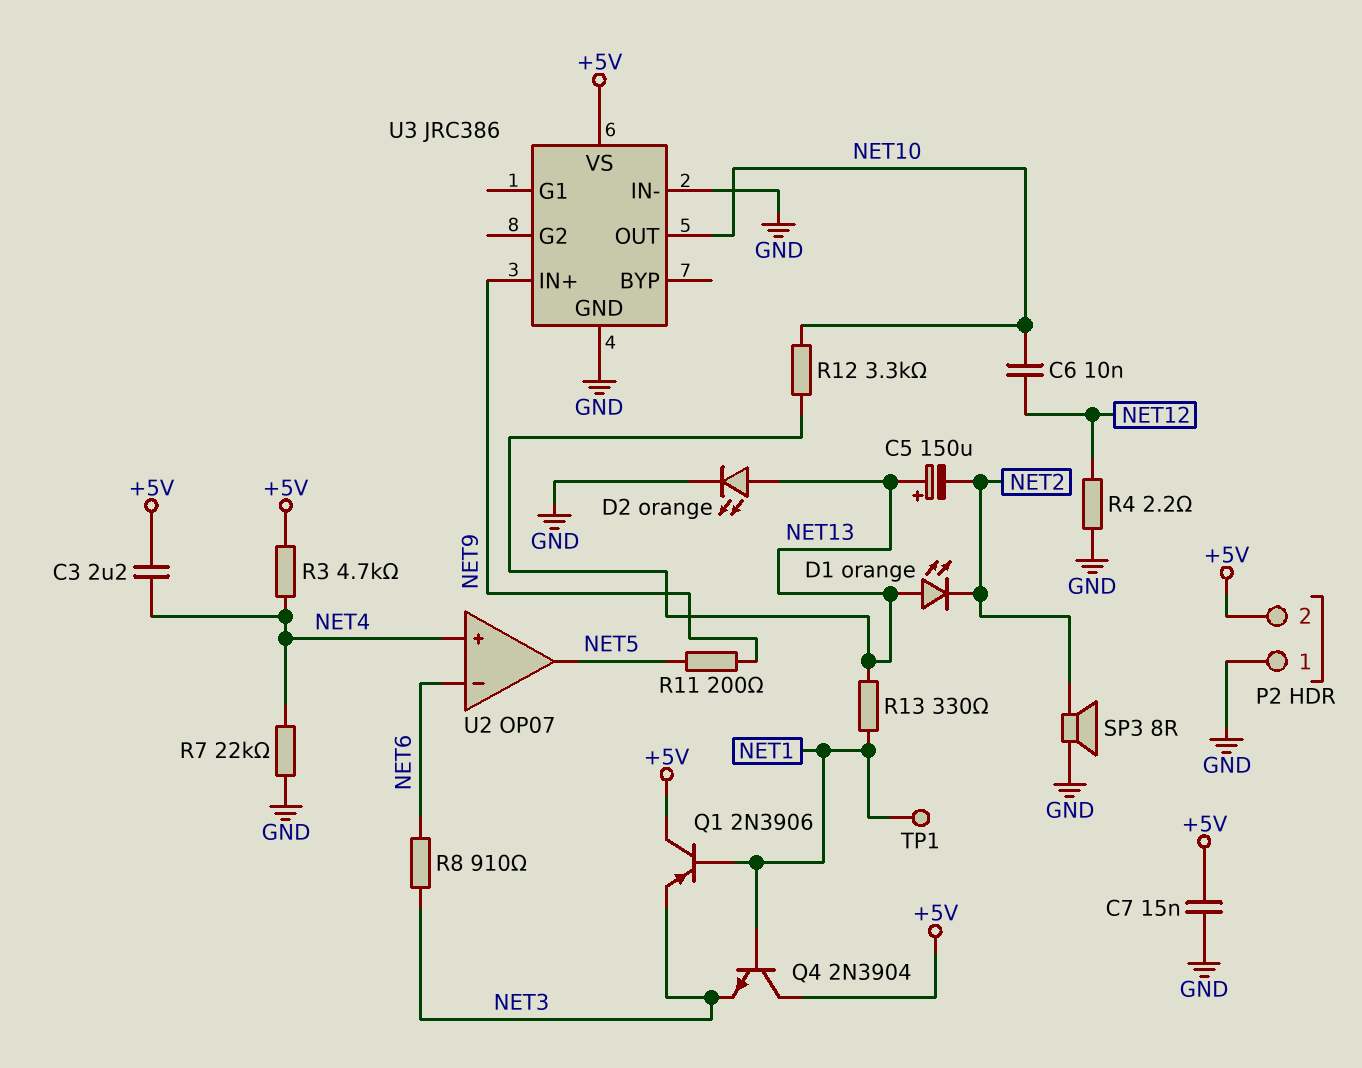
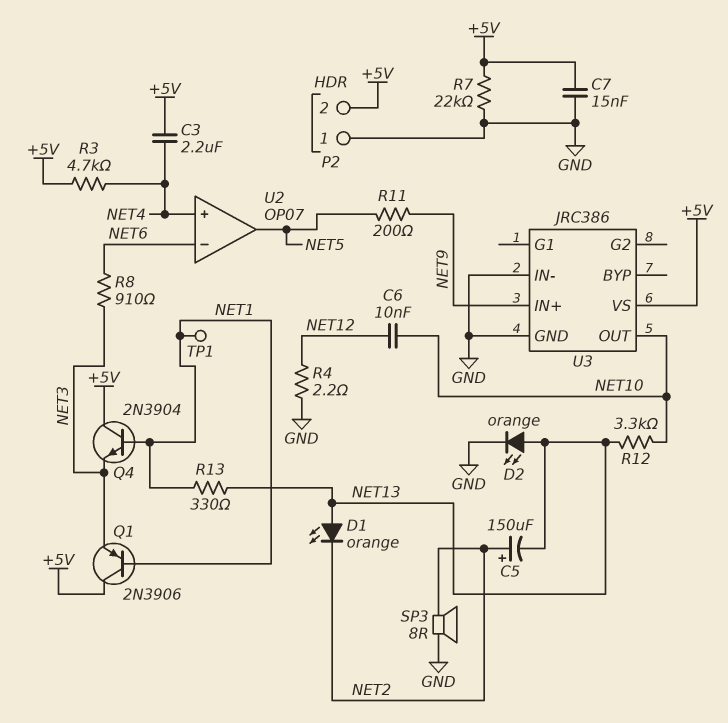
C5: 150uF (plus NET13, minus NET2) -> 150uF (plus NET2, minus NET13)
R7: 22k (GND, NET4) -> 22k (+5V, GND)

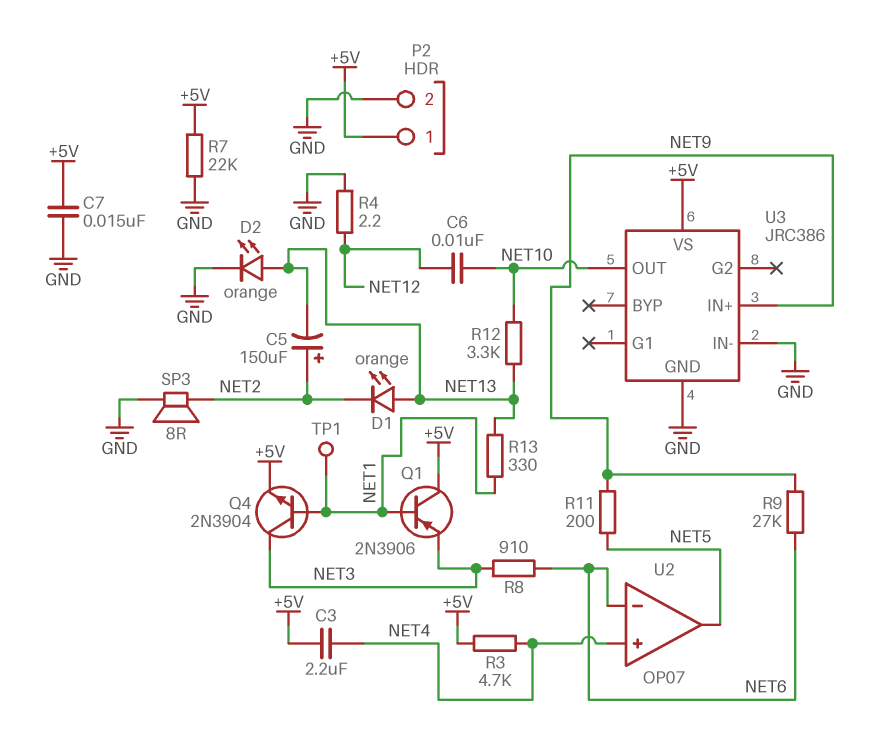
P2 pin 1: GND -> +5V
P2 pin 2: +5V -> GND
Q4: NPN 2N3904 (B NET1, C +5V, E NET3) -> NPN 2N3904 (B NET1, C NET3, E +5V)
R9: none -> 27k (NET6, NET9)

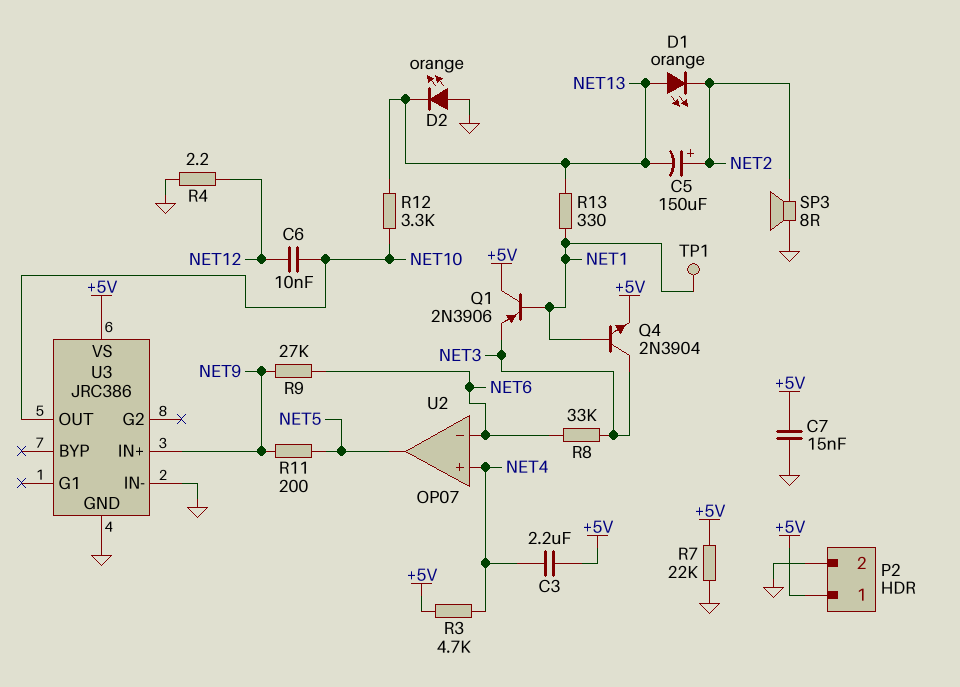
D2: LED orange (A NET13, K GND) -> LED orange (A GND, K NET13)
R8: 910 (NET3, NET6) -> 33k (NET3, NET6)

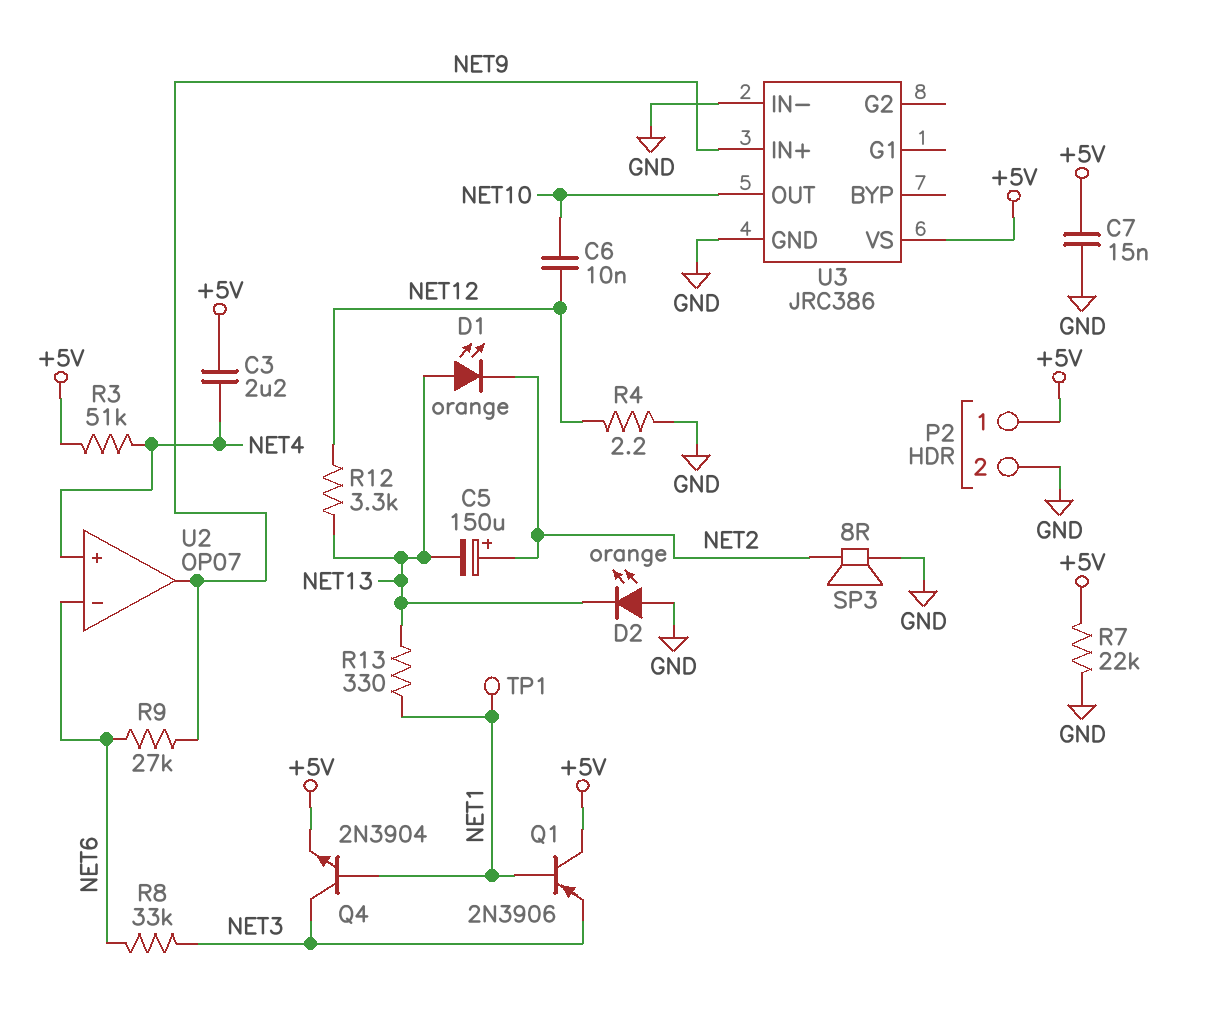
R3: 4.7k (+5V, NET4) -> 51k (+5V, NET4)
R11: 200 (NET5, NET9) -> none
R12: 3.3k (NET10, NET13) -> 3.3k (NET12, NET13)
U2 pin out: NET5 -> NET9

